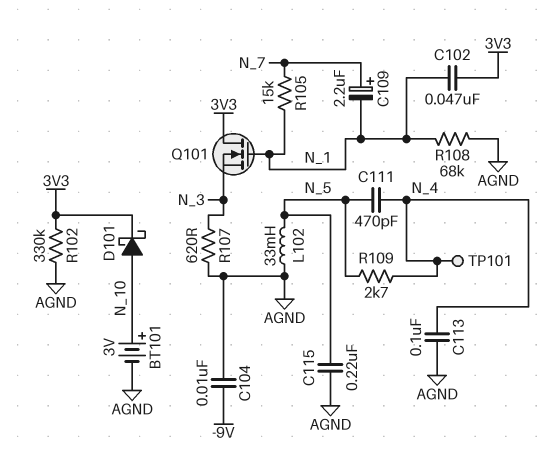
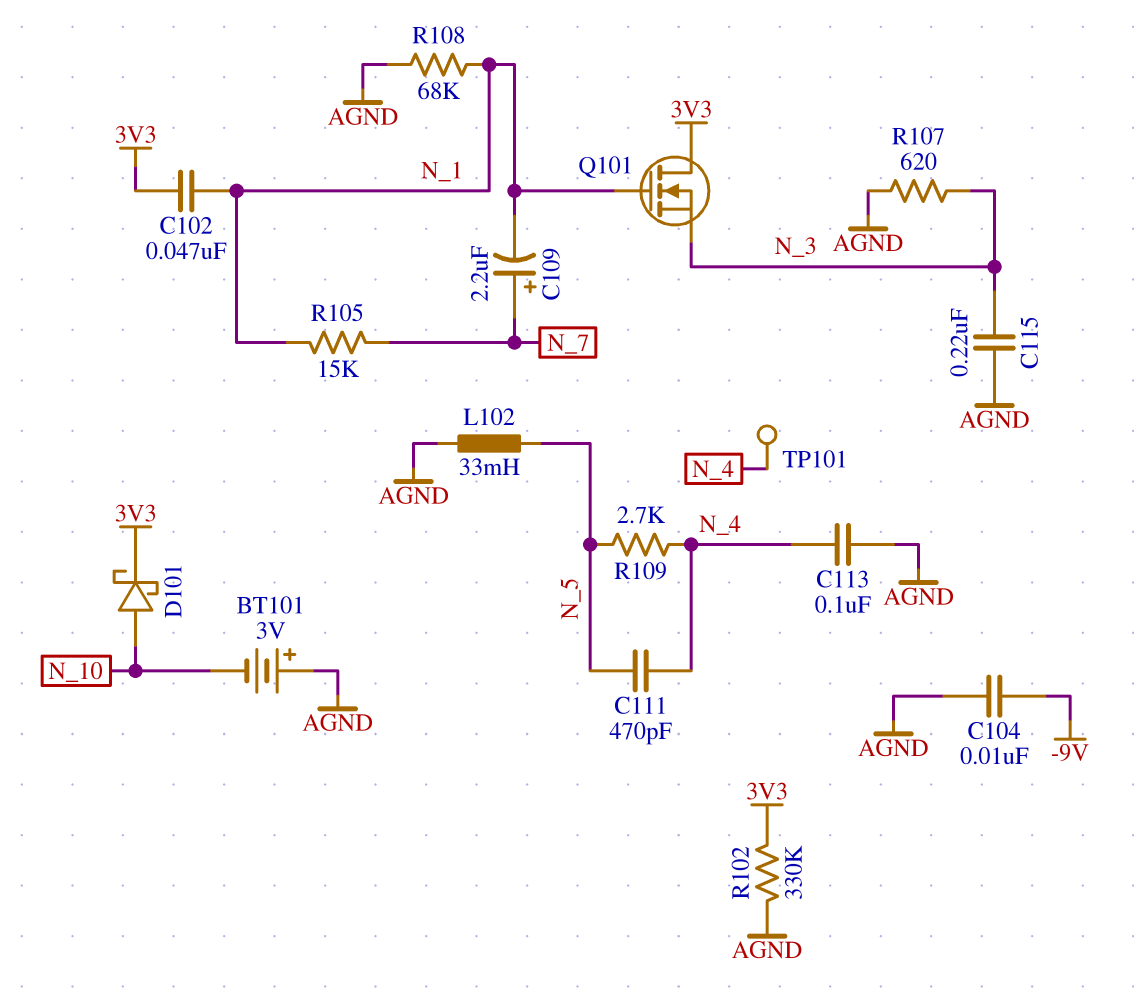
BT101: 3V (plus N_10, minus AGND) -> 3V (plus AGND, minus N_10)
C115: 220nF (AGND, N_5) -> 220nF (AGND, N_3)

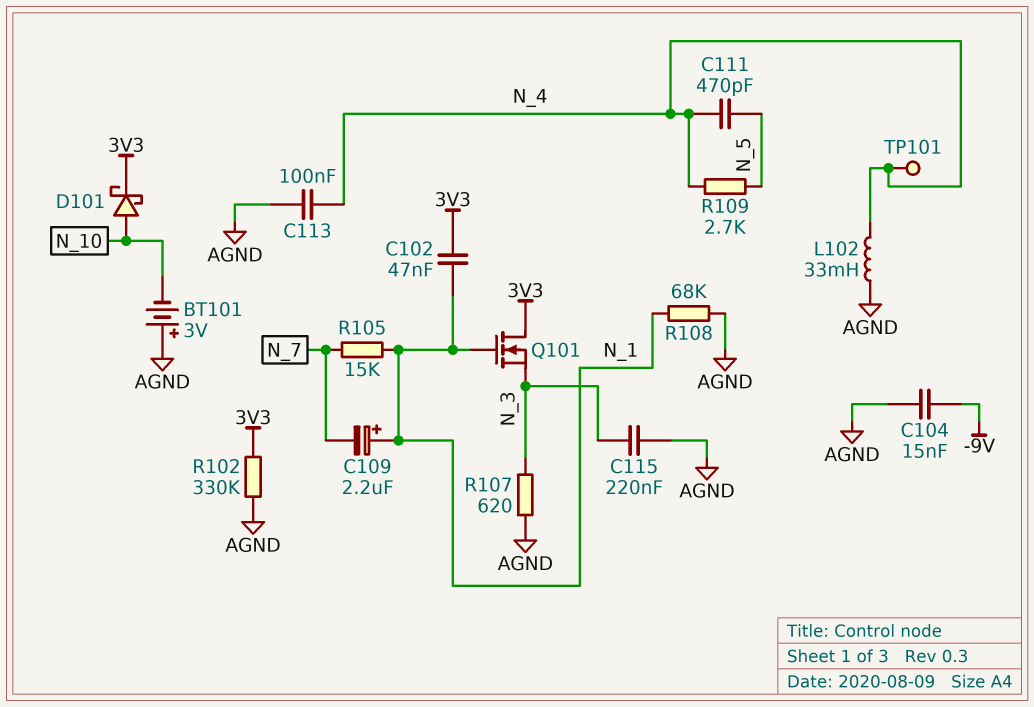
C104: 10nF (-9V, AGND) -> 15nF (-9V, AGND)
C109: 2.2uF (plus N_7, minus N_1) -> 2.2uF (plus N_1, minus N_7)
L102: 33mH (AGND, N_5) -> 33mH (AGND, N_4)

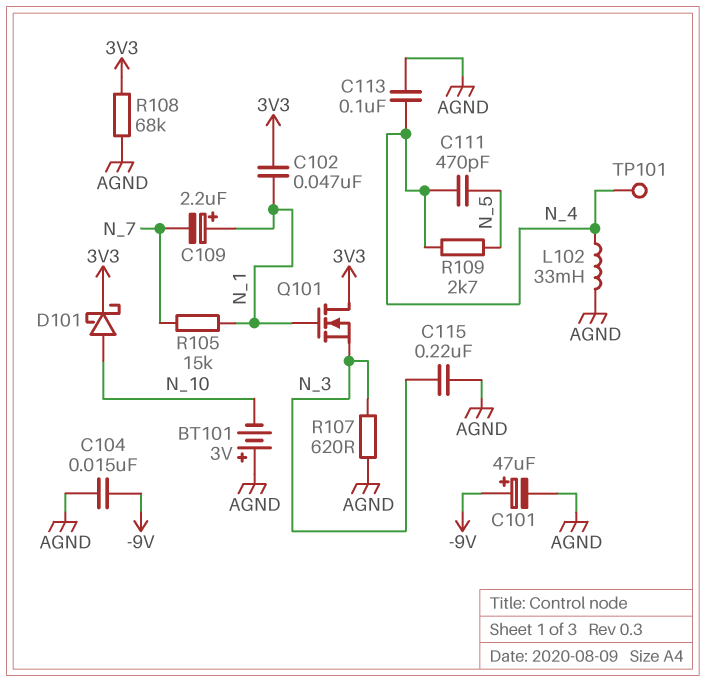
C101: none -> 47uF (plus -9V, minus AGND)
R102: 330k (3V3, AGND) -> none
R108: 68k (AGND, N_1) -> 68k (3V3, AGND)

